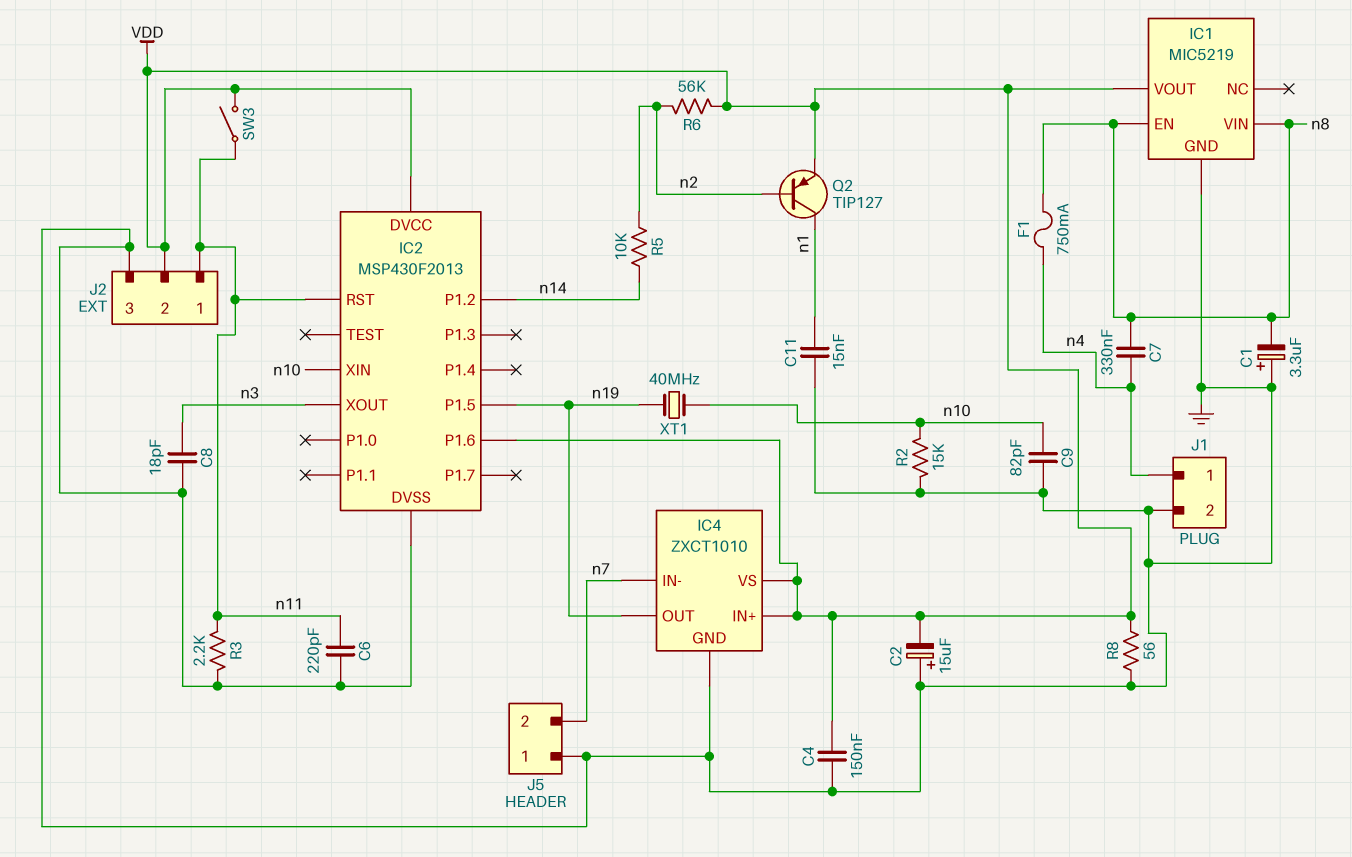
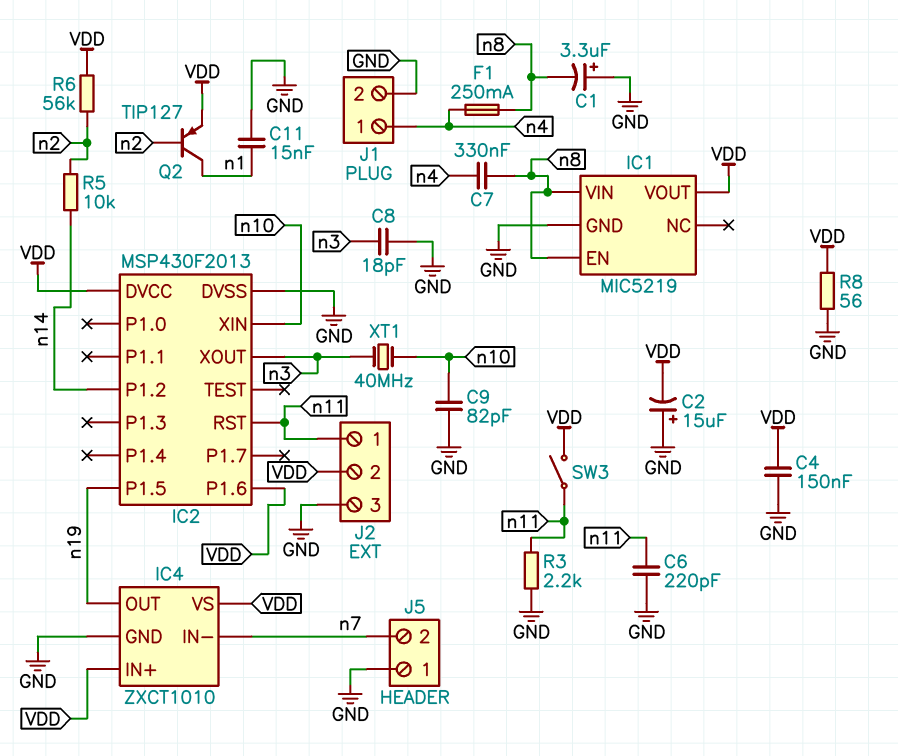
F1: 750mA (n4, n8) -> 250mA (n4, n8)
R2: 15k (GND, n10) -> none
XT1: 40MHz (n10, n19) -> 40MHz (n3, n10)

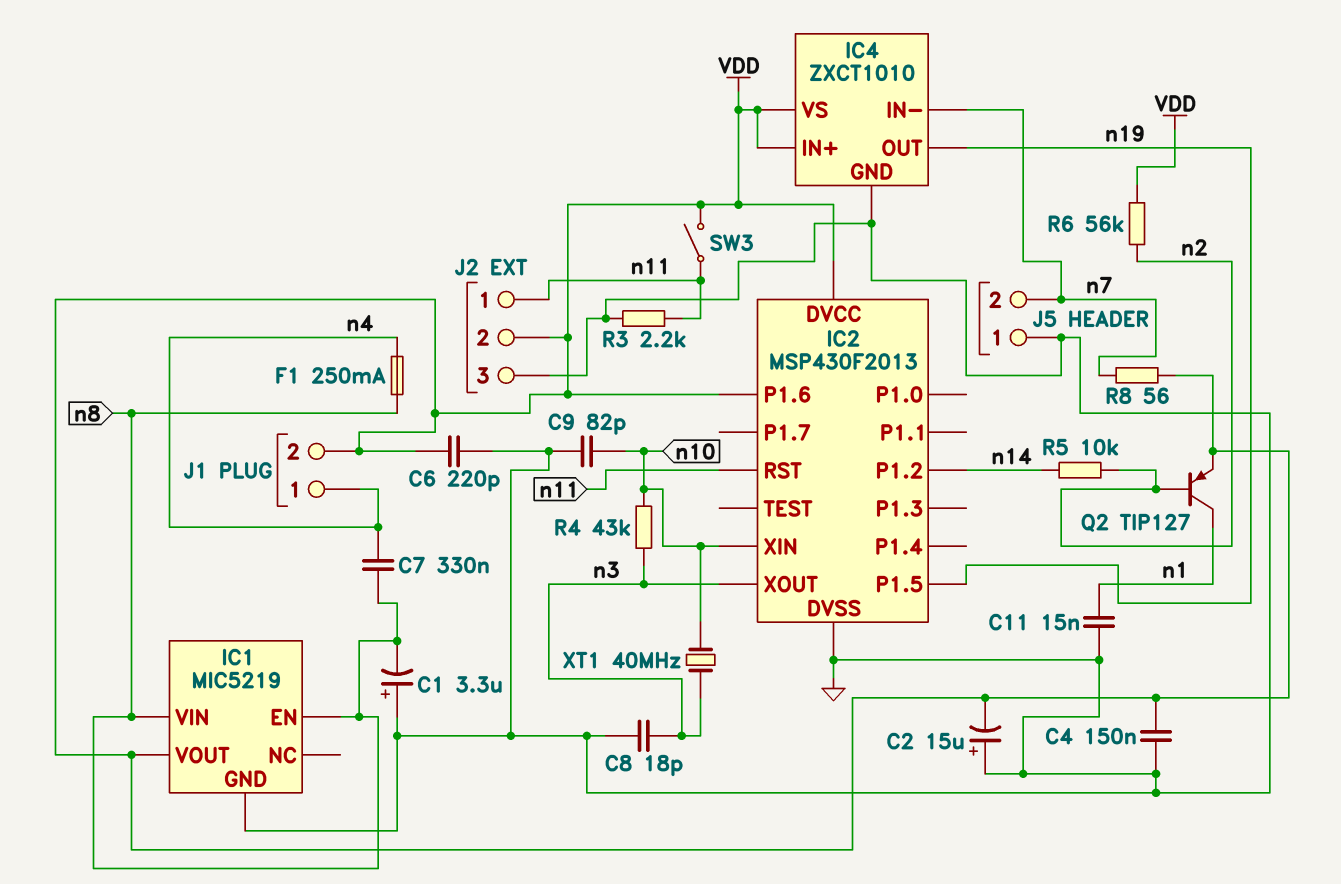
C6: 220pF (GND, n11) -> 220pF (GND, VDD)
J1 pin 2: GND -> VDD
R4: none -> 43k (n3, n10)
R8: 56 (GND, VDD) -> 56 (VDD, n7)

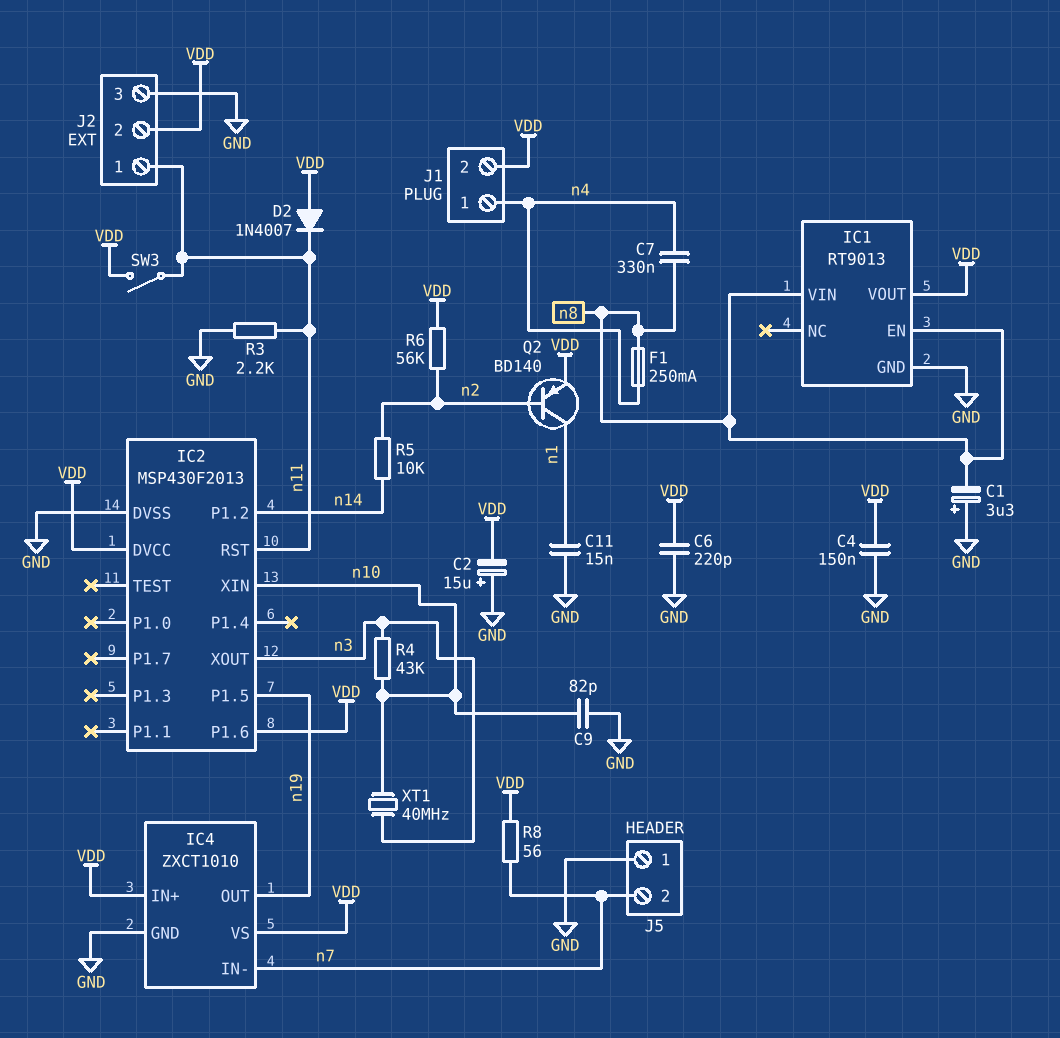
C8: 18pF (GND, n3) -> none
D2: none -> diode 1N4007 (A VDD, K n11)
IC1: MIC5219 -> RT9013
Q2: PNP TIP127 (B n2, C n1, E VDD) -> PNP BD140 (B n2, C n1, E VDD)

